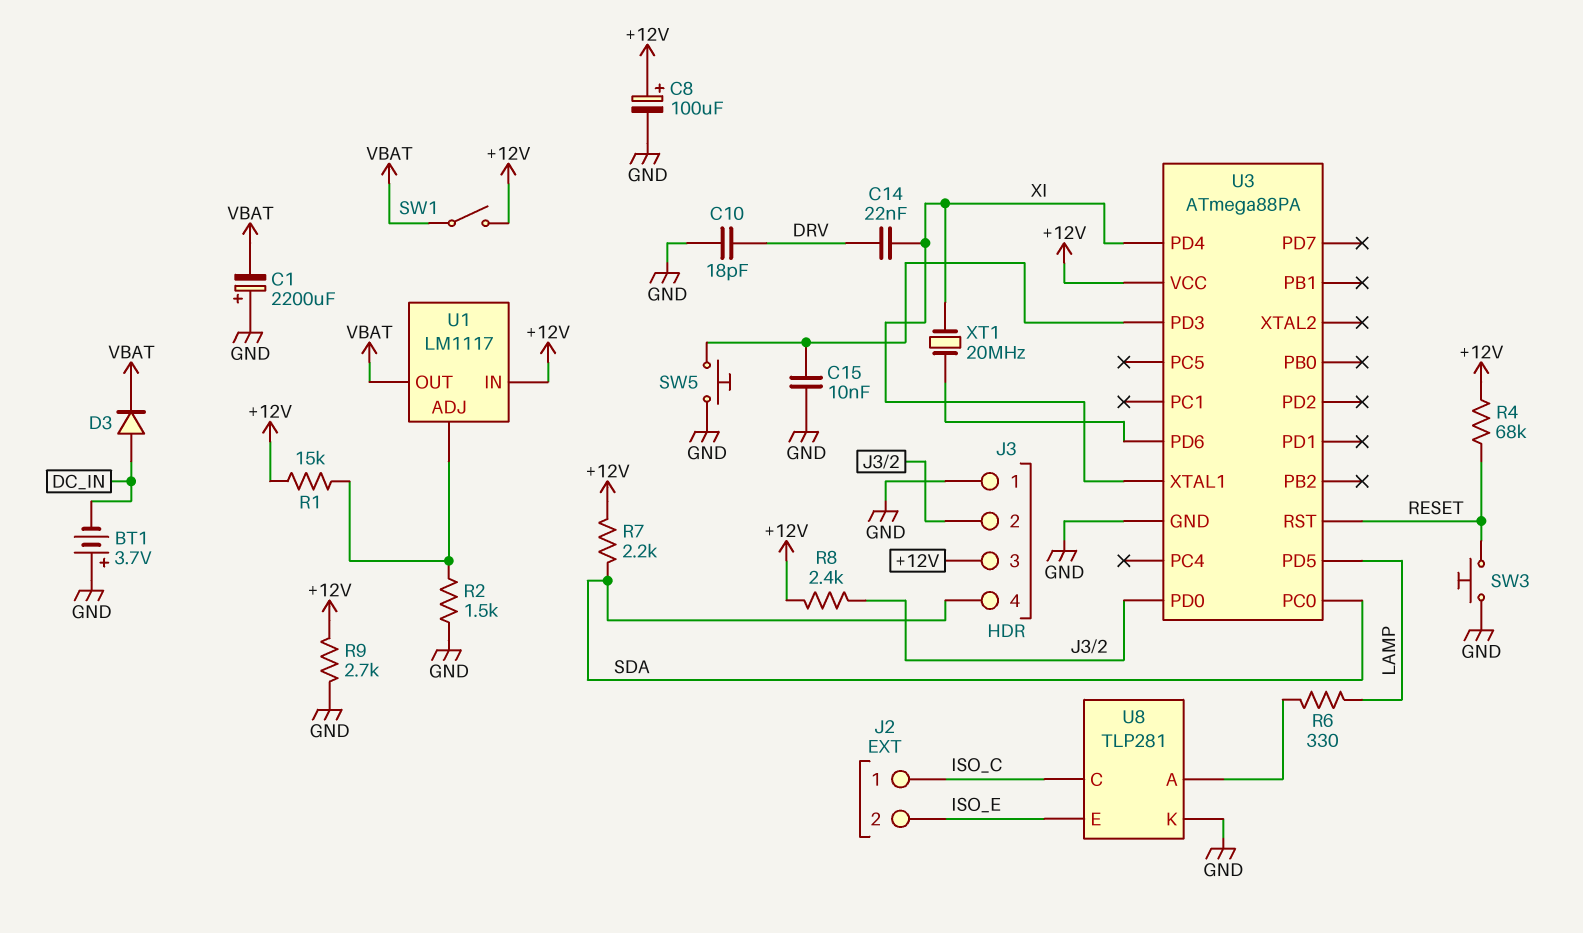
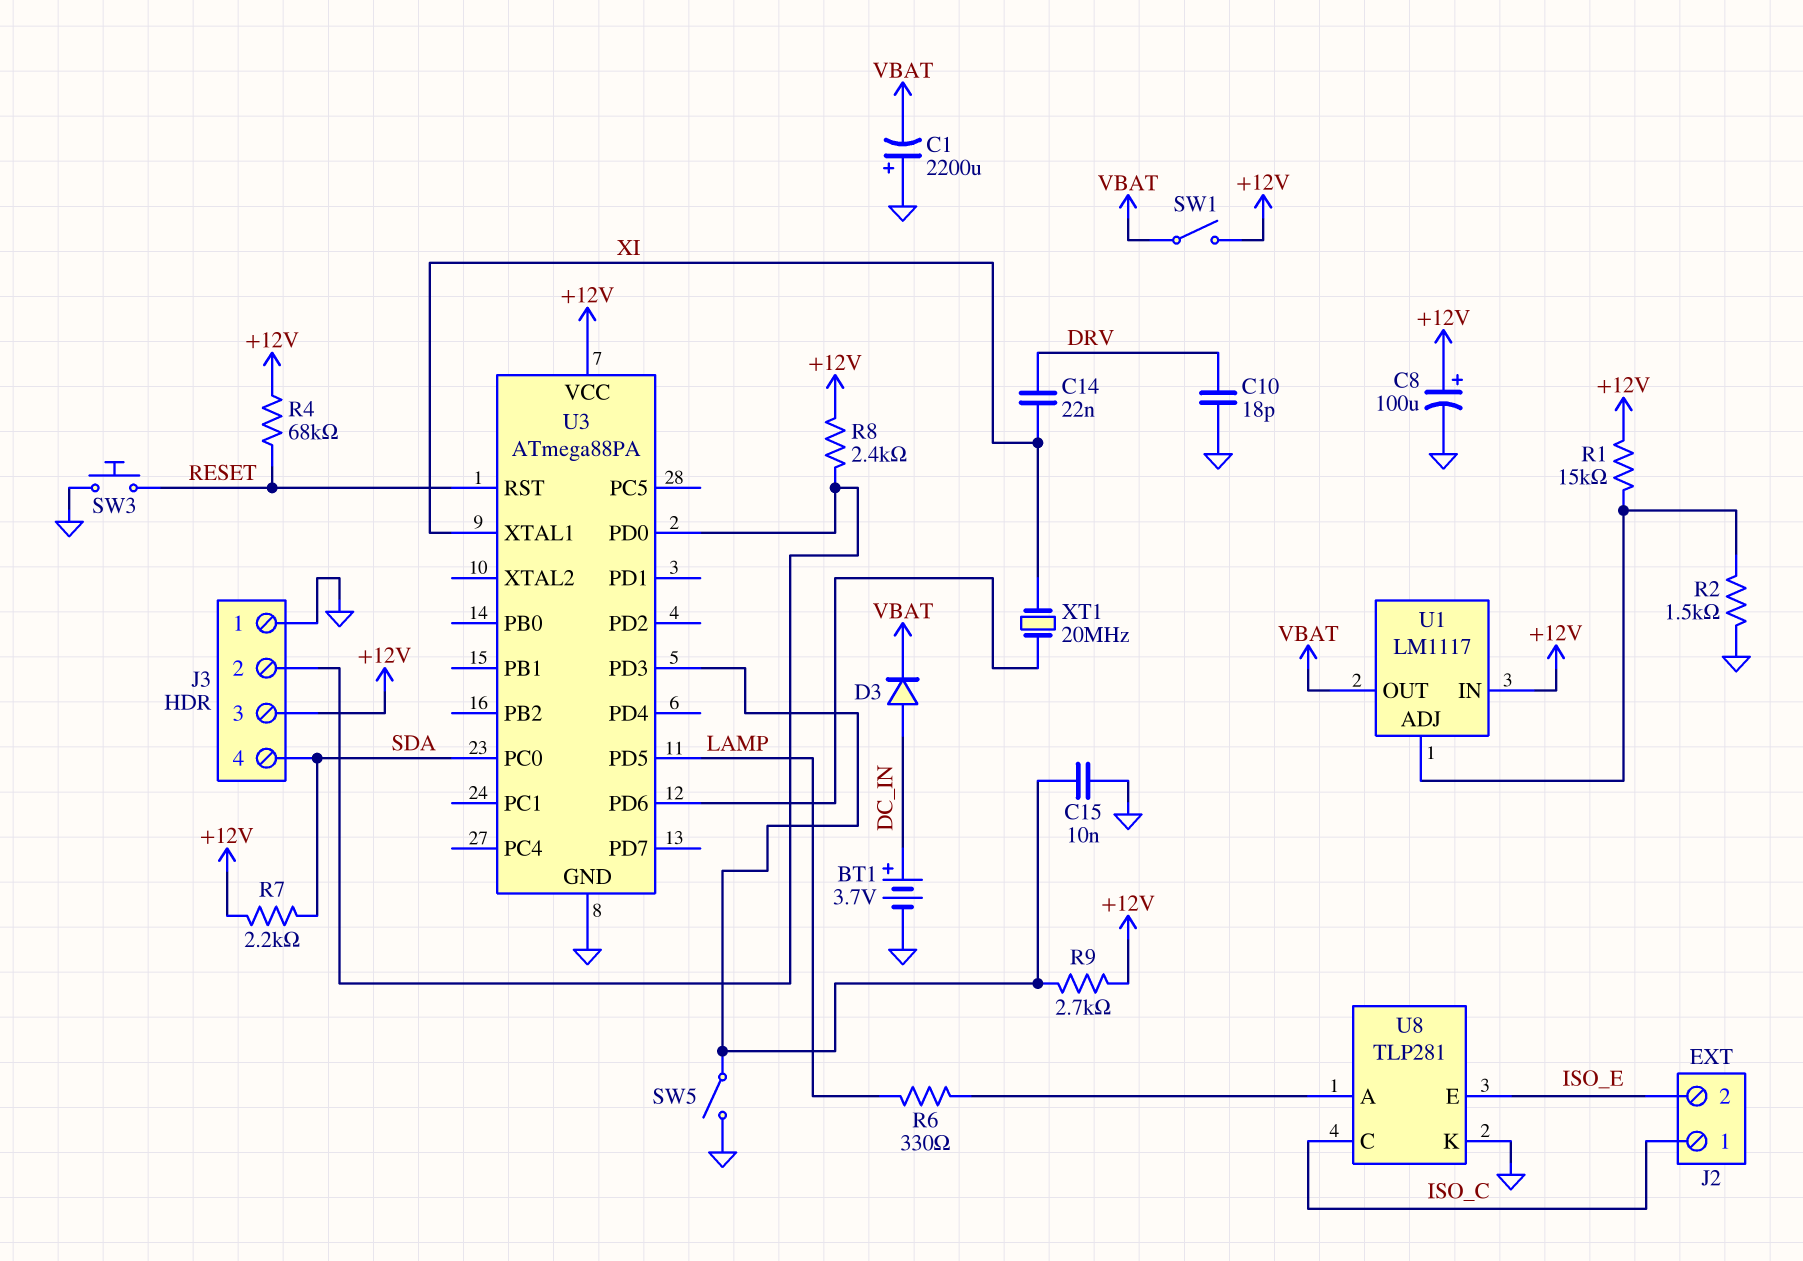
BT1: 3.7V (plus GND, minus DC_IN) -> 3.7V (plus DC_IN, minus GND)
R9: 2.7k (+12V, GND) -> 2.7k (+12V, U3/PD3)
SW5: button (GND, U3/PD3) -> switch (GND, U3/PD3)
U3 pin PD4: XI -> none

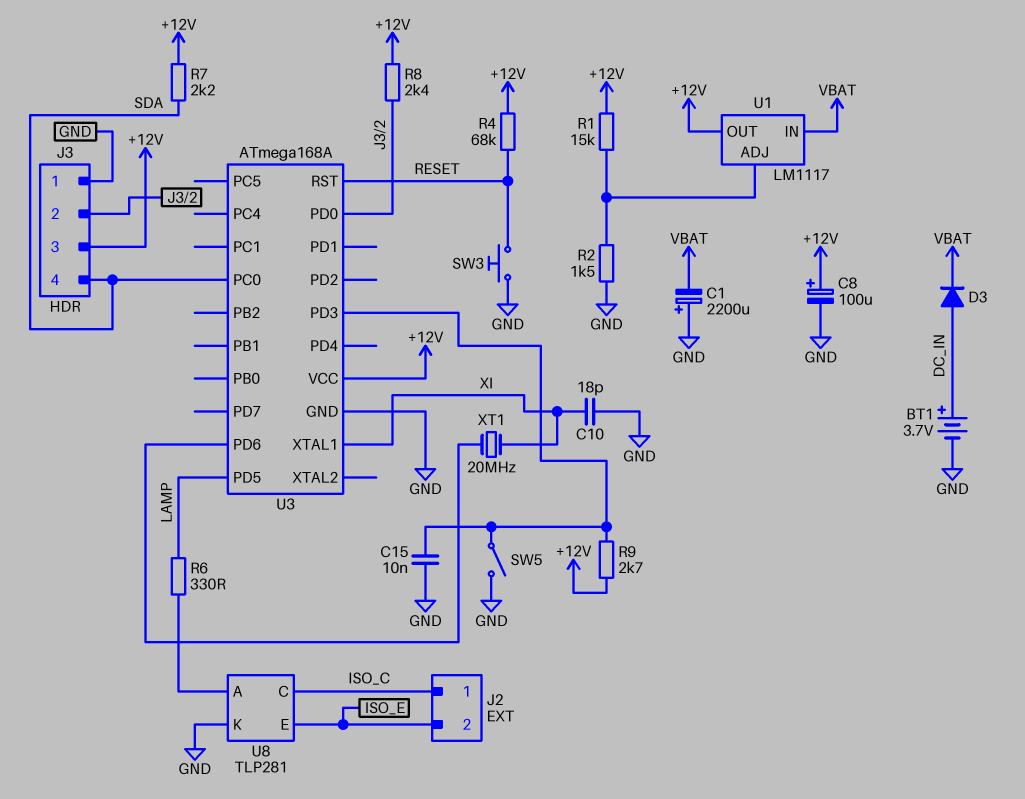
C10: 18pF (DRV, GND) -> 18pF (GND, XI)
C14: 22nF (DRV, XI) -> none
SW1: switch (+12V, VBAT) -> none
U1 pin IN: +12V -> VBAT
U1 pin OUT: VBAT -> +12V
U3: ATmega88PA -> ATmega168A

